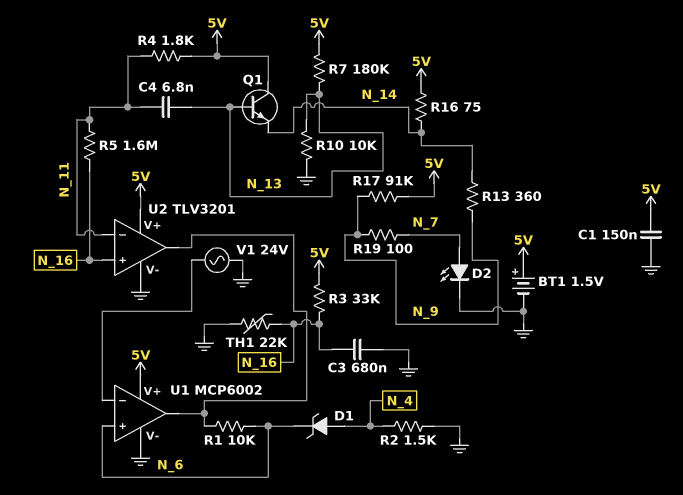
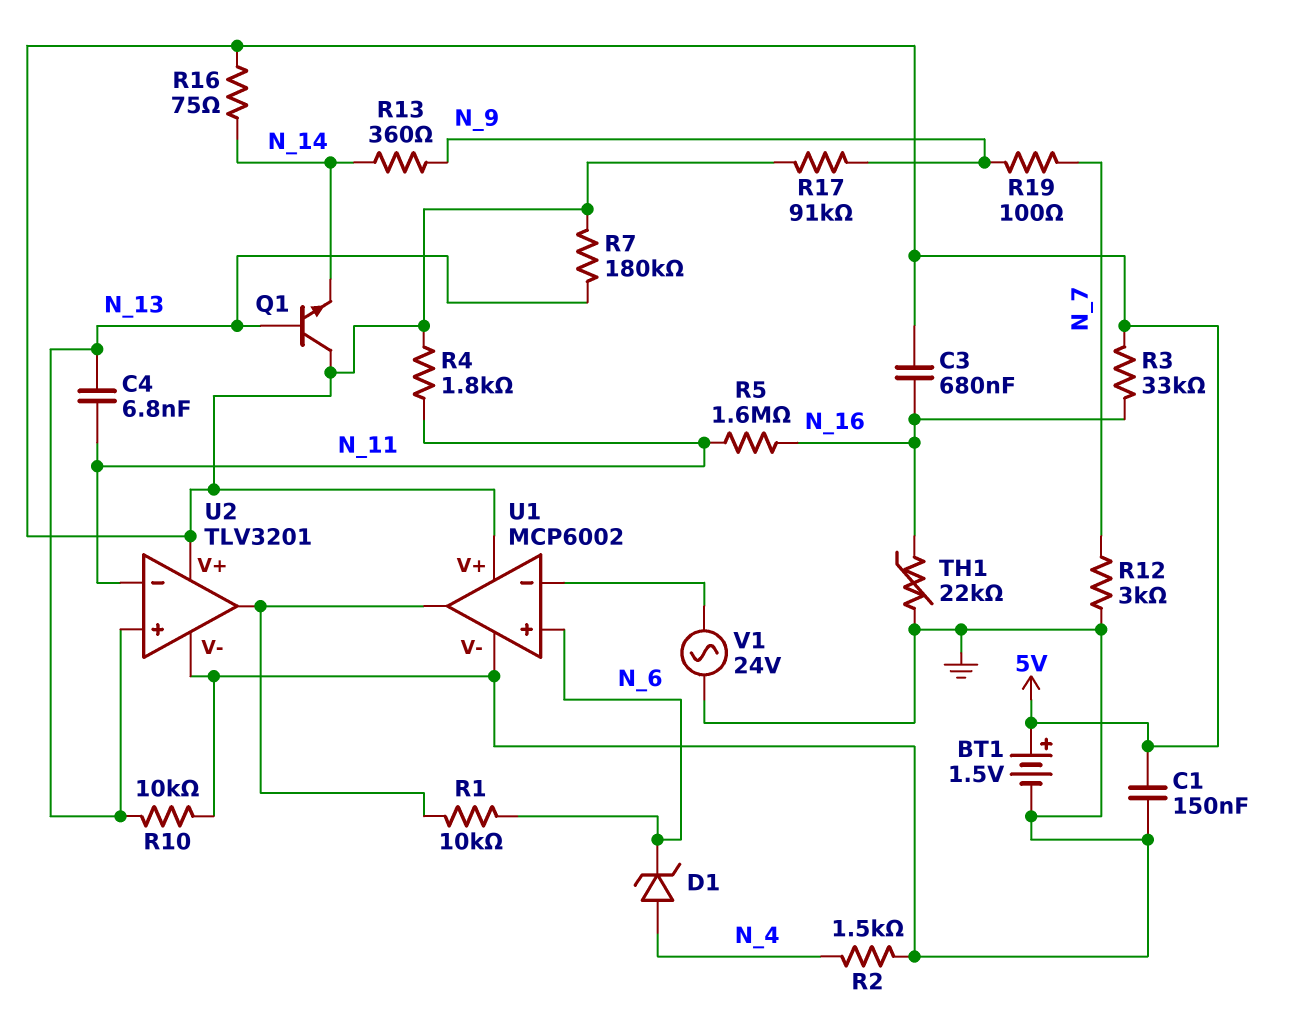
C3: 680nF (GND, N_16) -> 680nF (5V, N_16)
D2: LED (A N_7, K GND) -> none
R12: none -> 3k (GND, N_7)
U2 pin in+: N_16 -> N_13

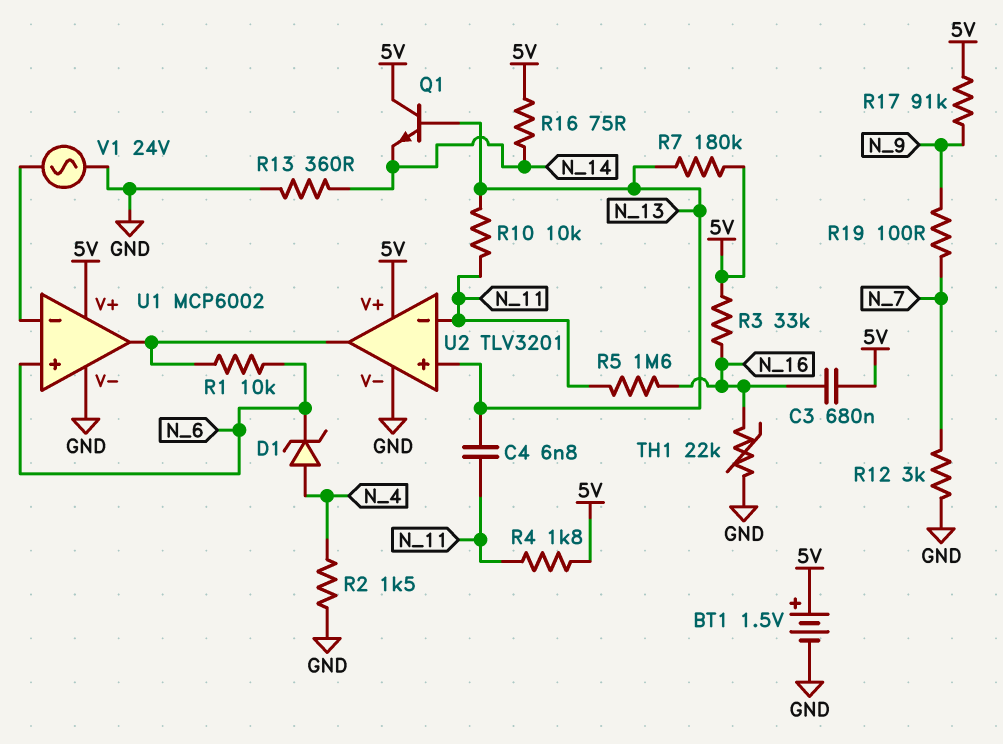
C1: 150nF (5V, GND) -> none
R10: 10k (GND, N_13) -> 10k (N_11, N_13)
R13: 360 (N_9, N_14) -> 360 (GND, N_14)

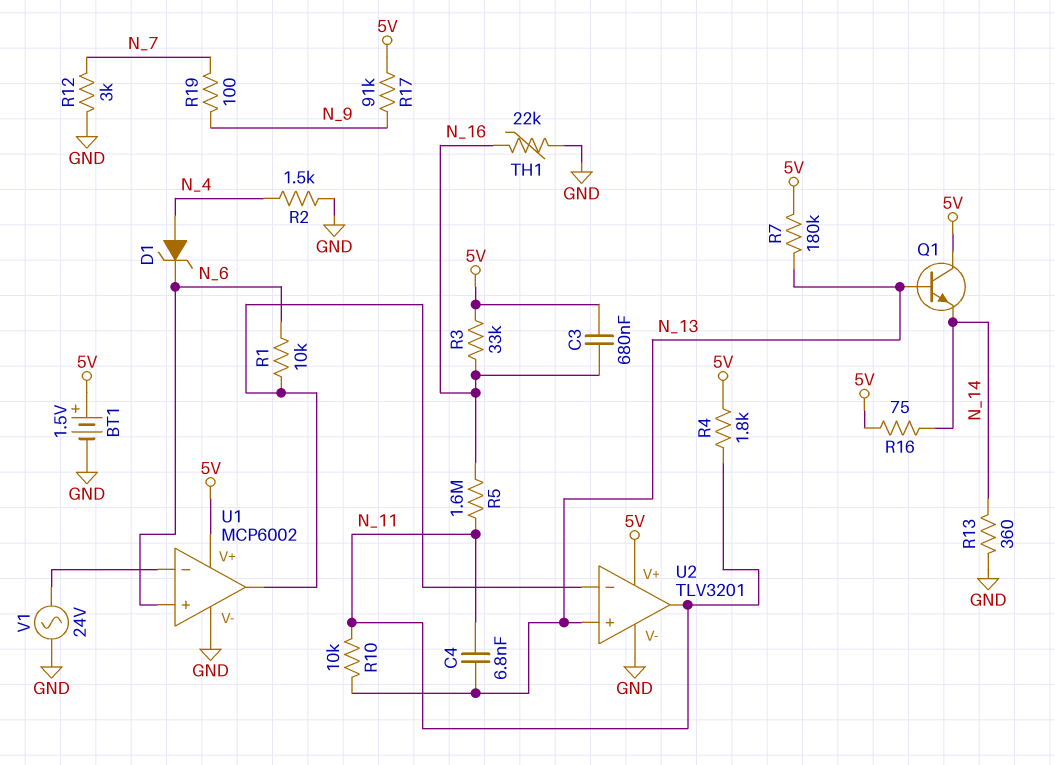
U2 pin in-: N_11 -> U1/out
U2 pin out: U1/out -> N_11

